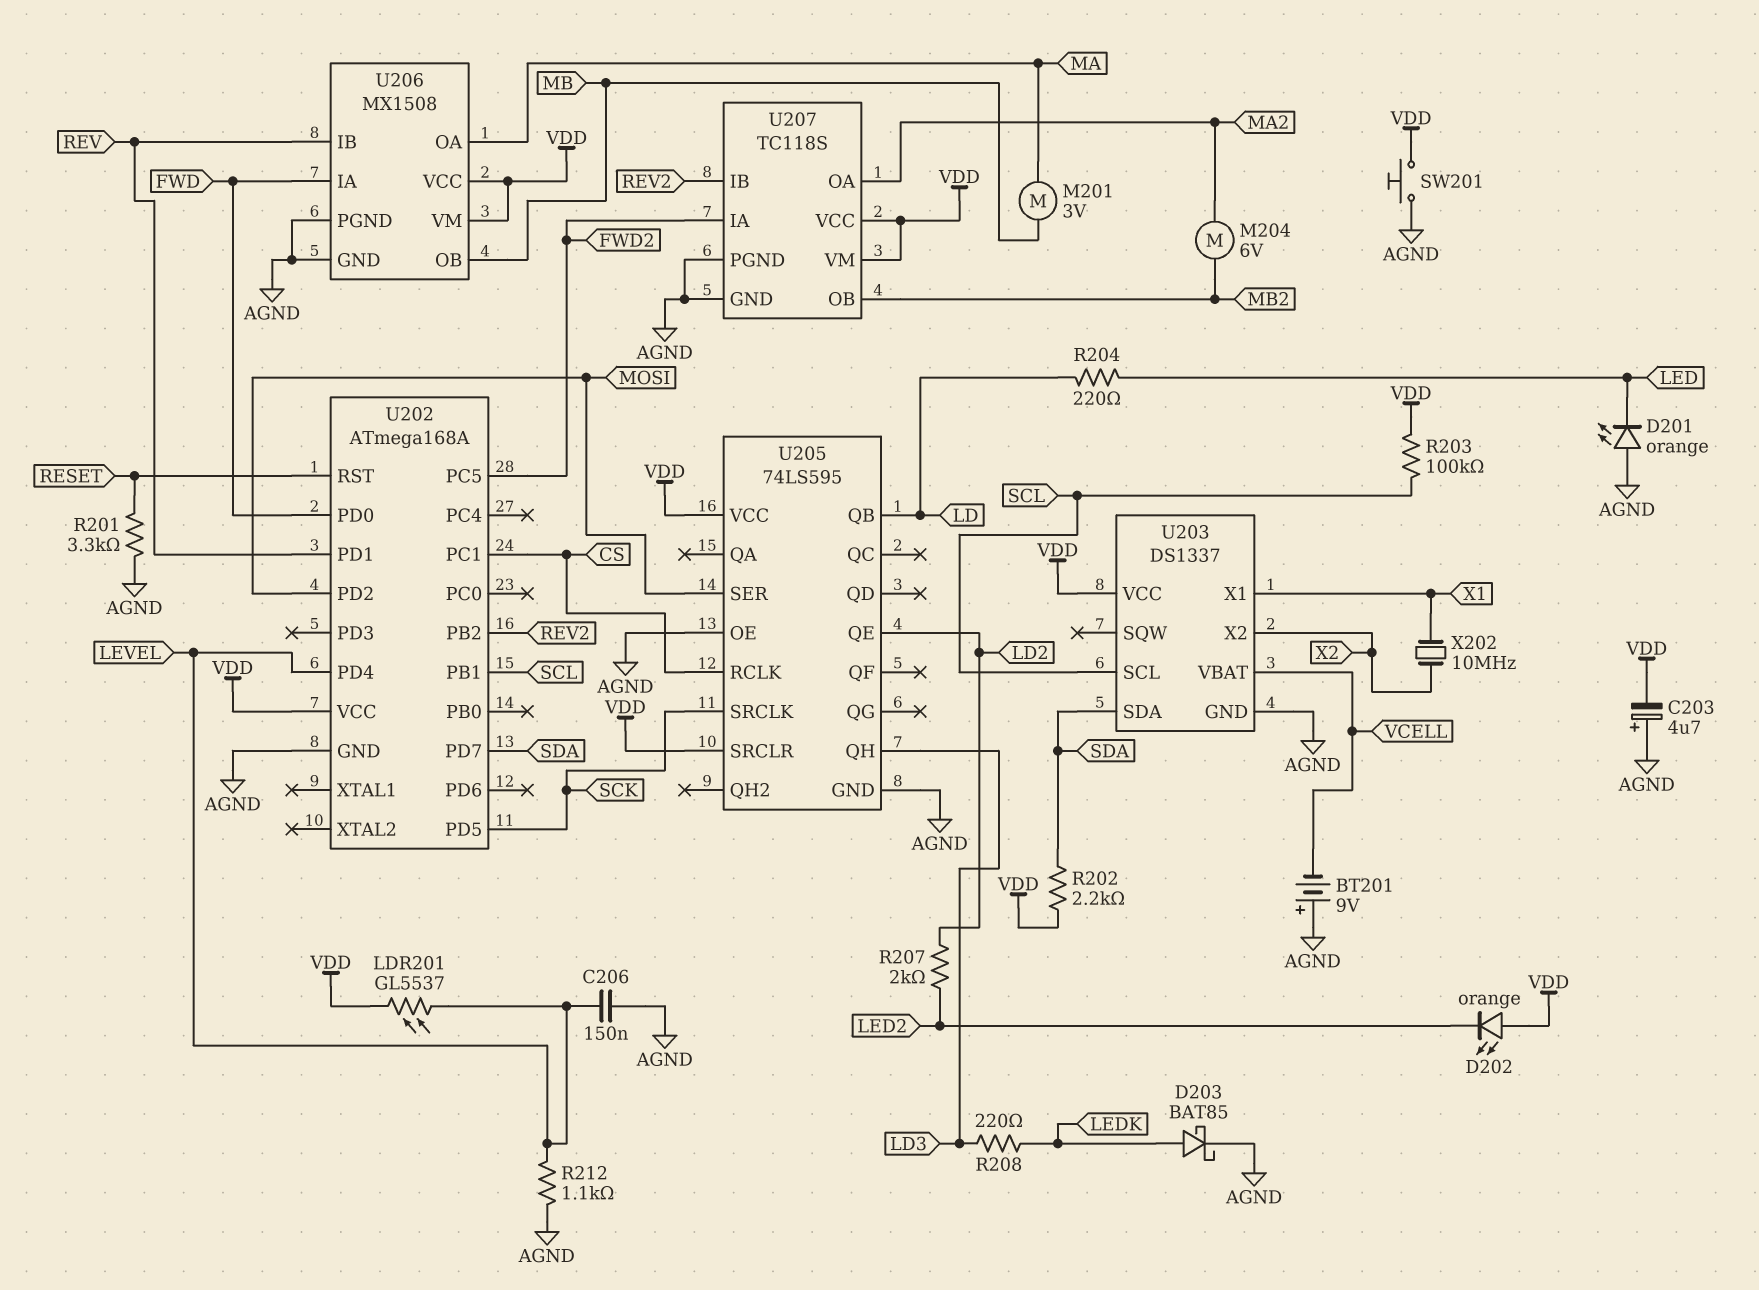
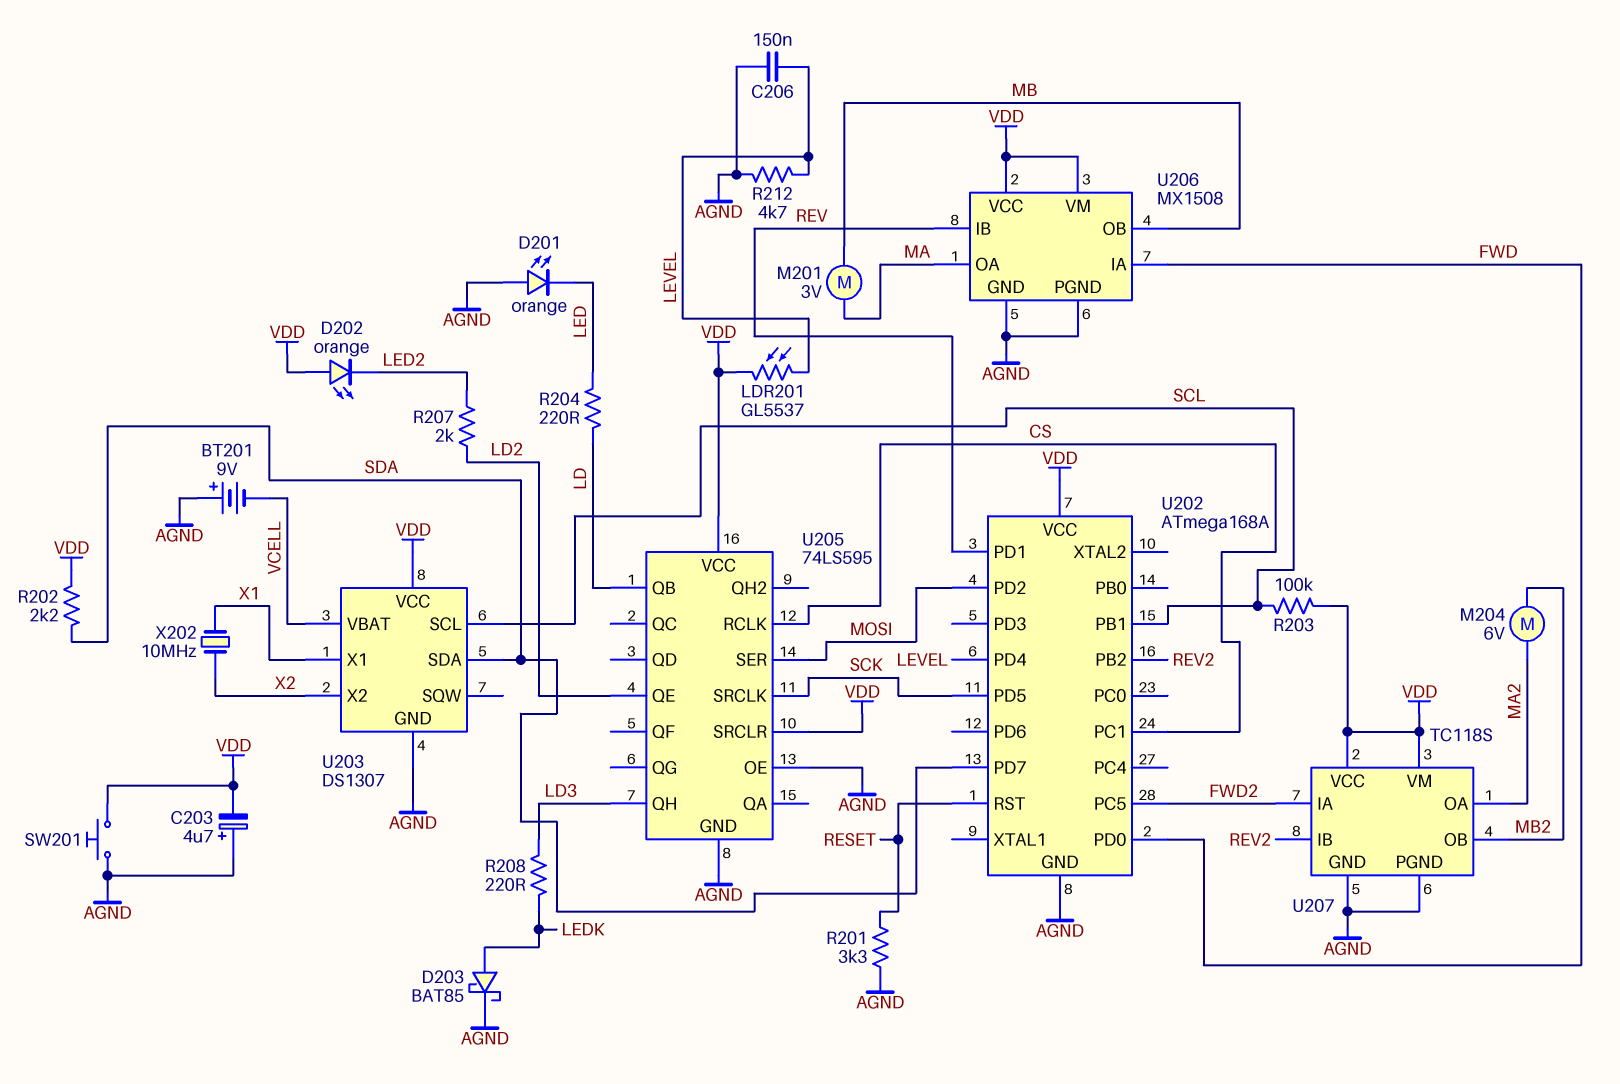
R212: 1.1k (AGND, LEVEL) -> 4.7k (AGND, LEVEL)
U203: DS1337 -> DS1307

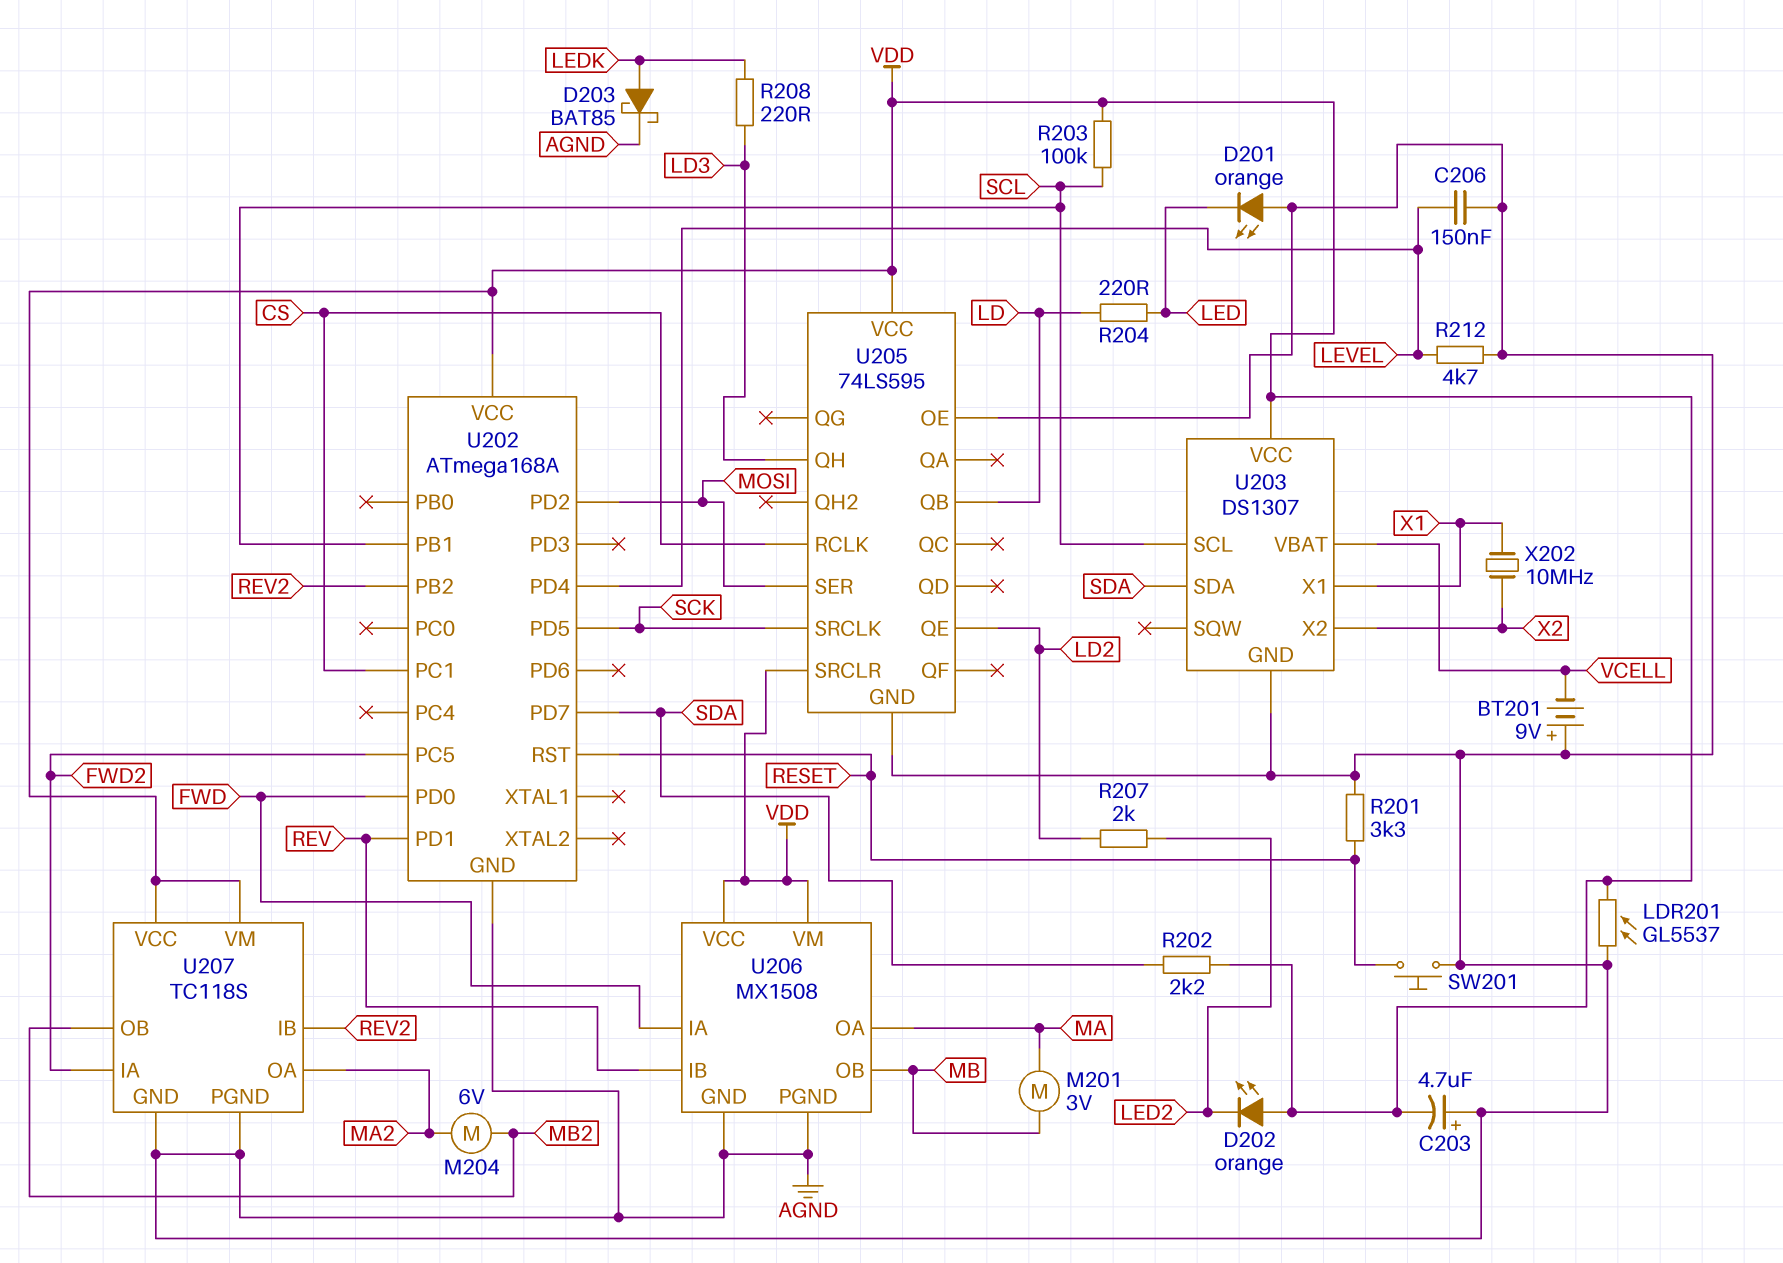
LDR201: GL5537 (LEVEL, VDD) -> GL5537 (AGND, VDD)
SW201: button (AGND, VDD) -> button (AGND, RESET)

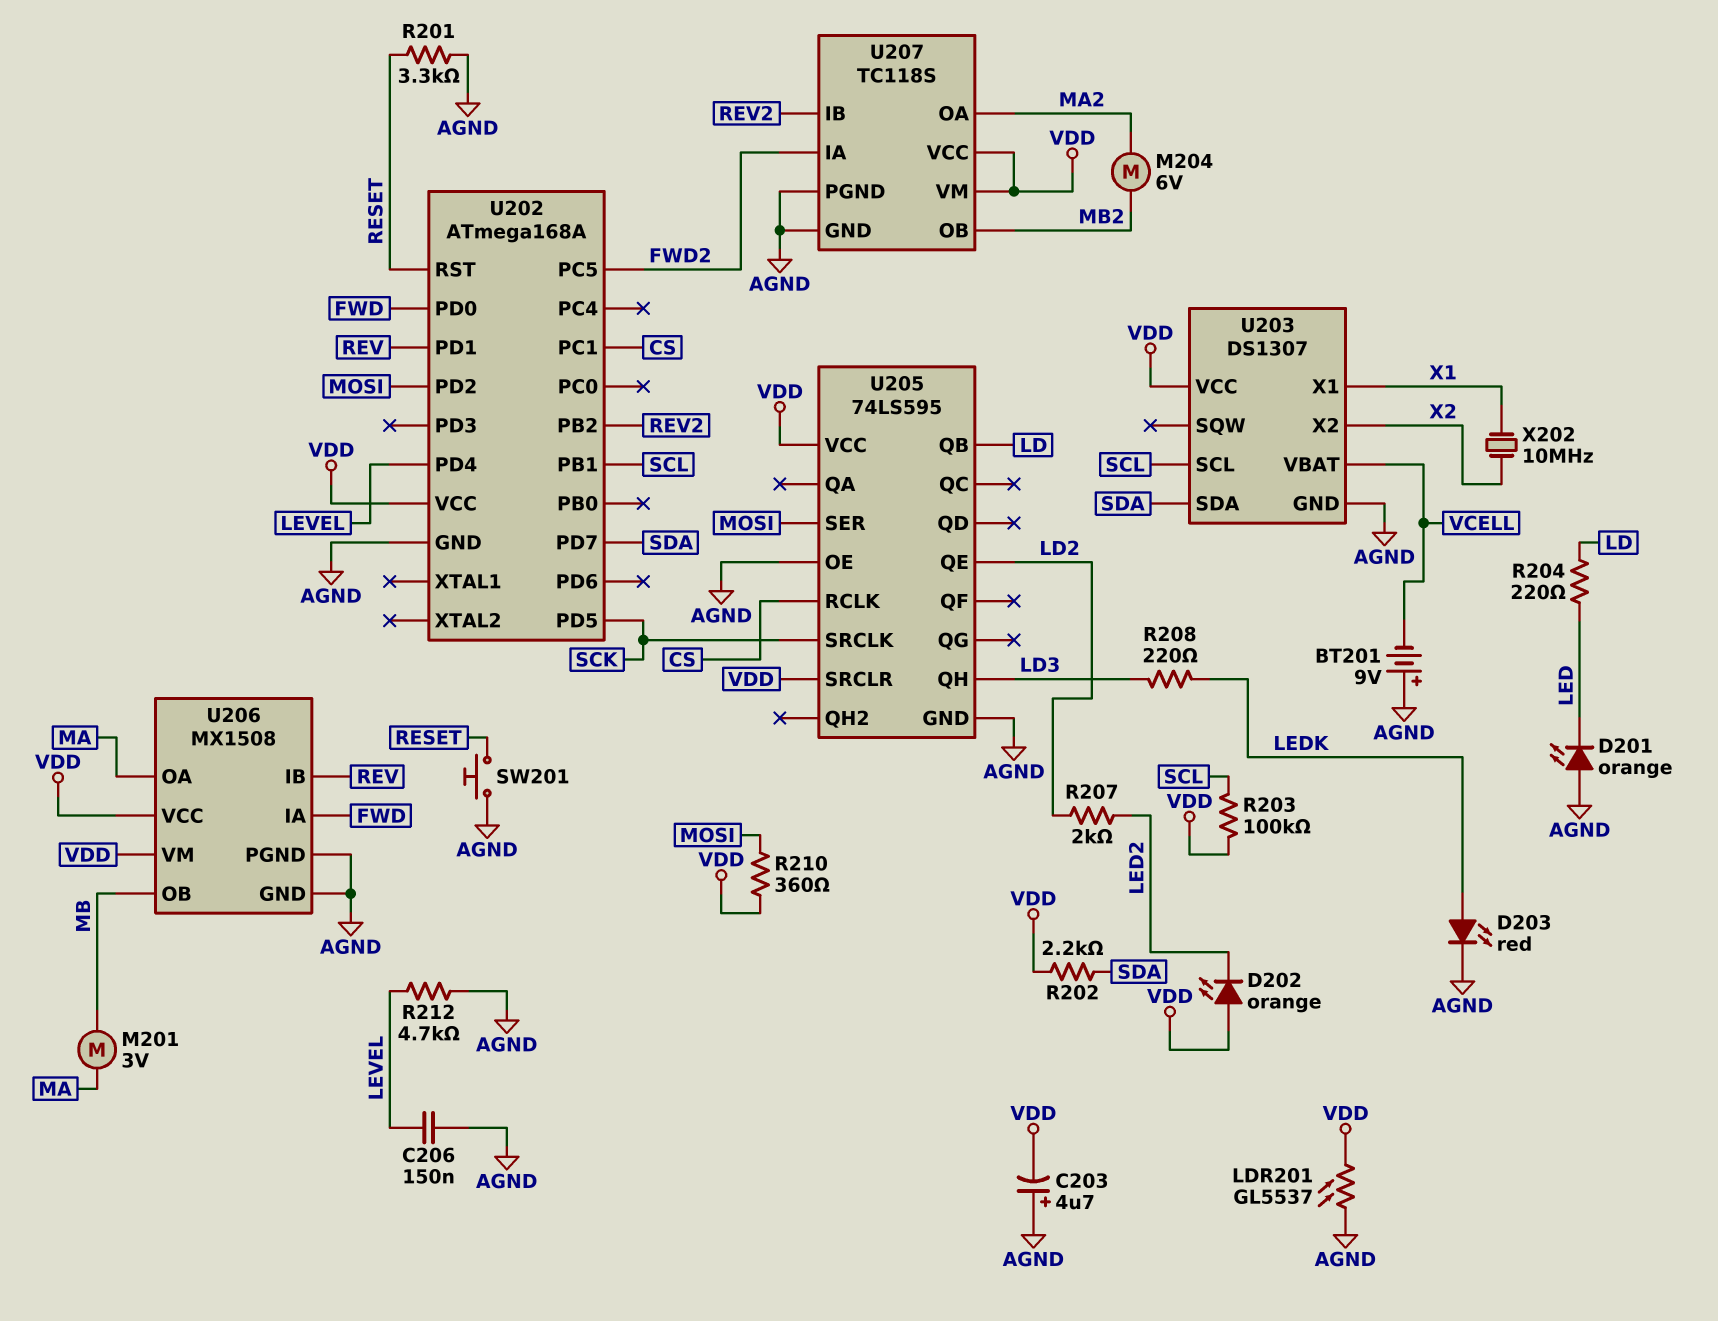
D203: schottky BAT85 (A LEDK, K AGND) -> LED red (A LEDK, K AGND)
R210: none -> 360 (MOSI, VDD)

